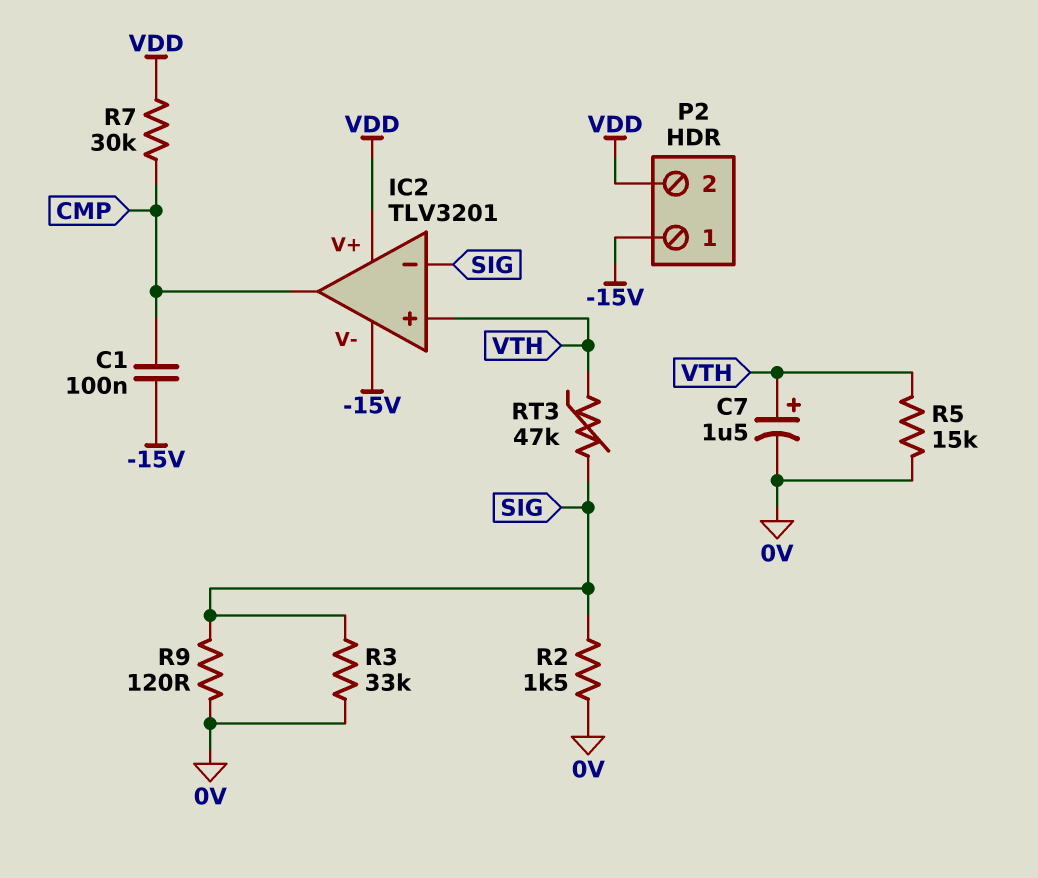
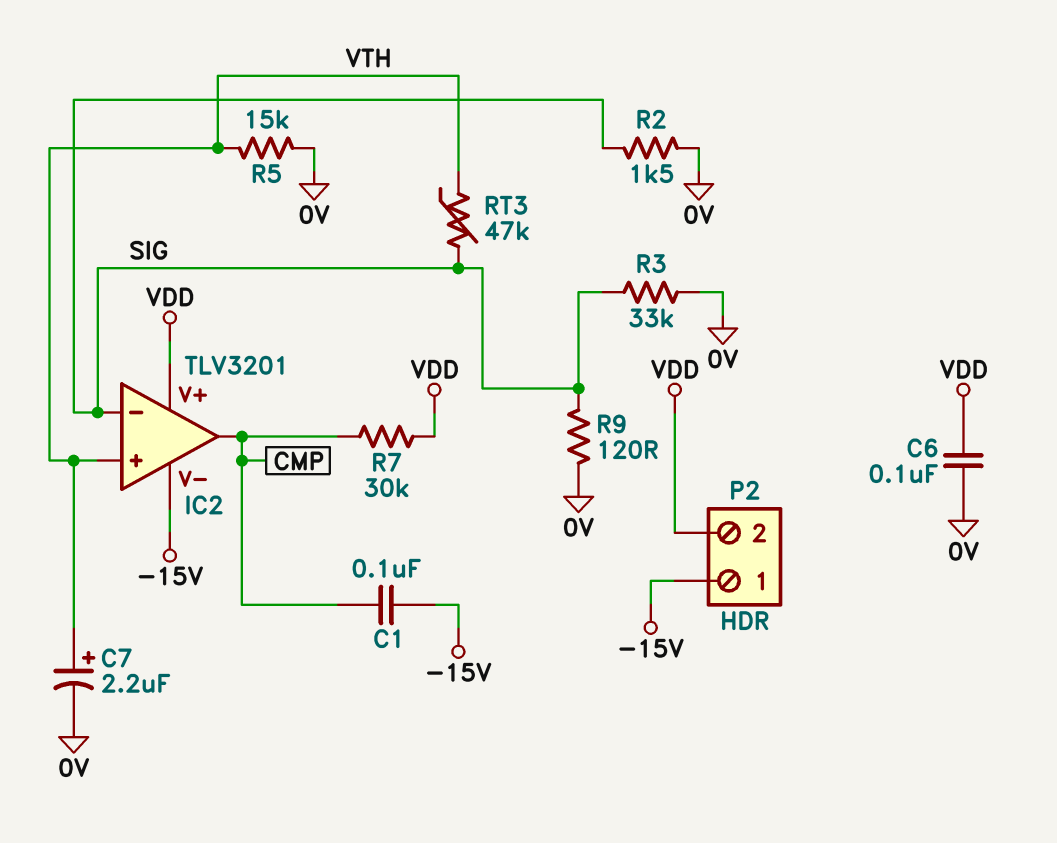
C6: none -> 100nF (0V, VDD)
C7: 1.5uF (plus VTH, minus 0V) -> 2.2uF (plus VTH, minus 0V)

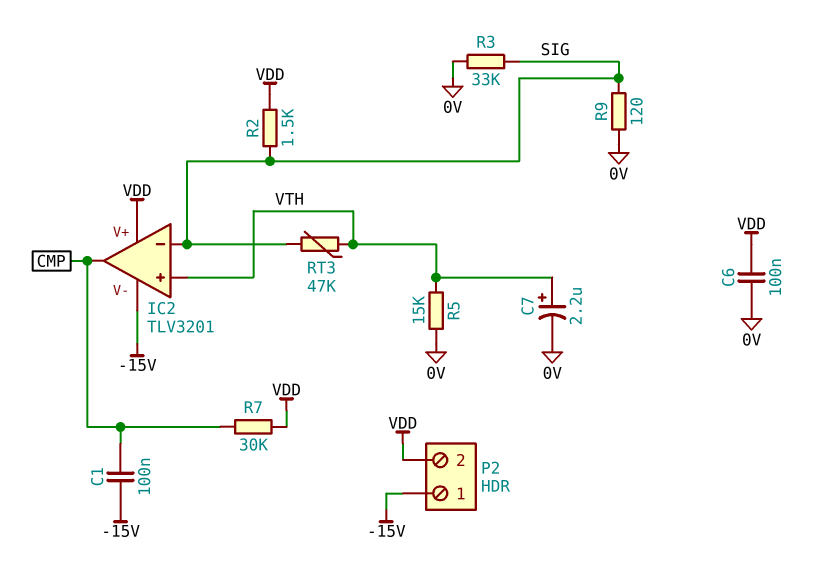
R2: 1.5k (0V, SIG) -> 1.5k (SIG, VDD)

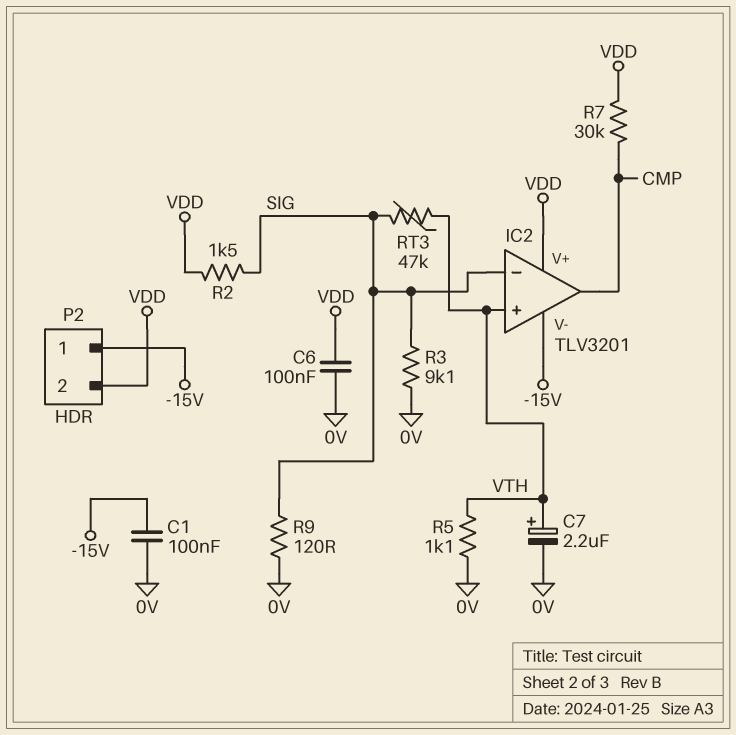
C1: 100nF (-15V, CMP) -> 100nF (-15V, 0V)
R3: 33k (0V, SIG) -> 9.1k (0V, SIG)
R5: 15k (0V, VTH) -> 1.1k (0V, VTH)

